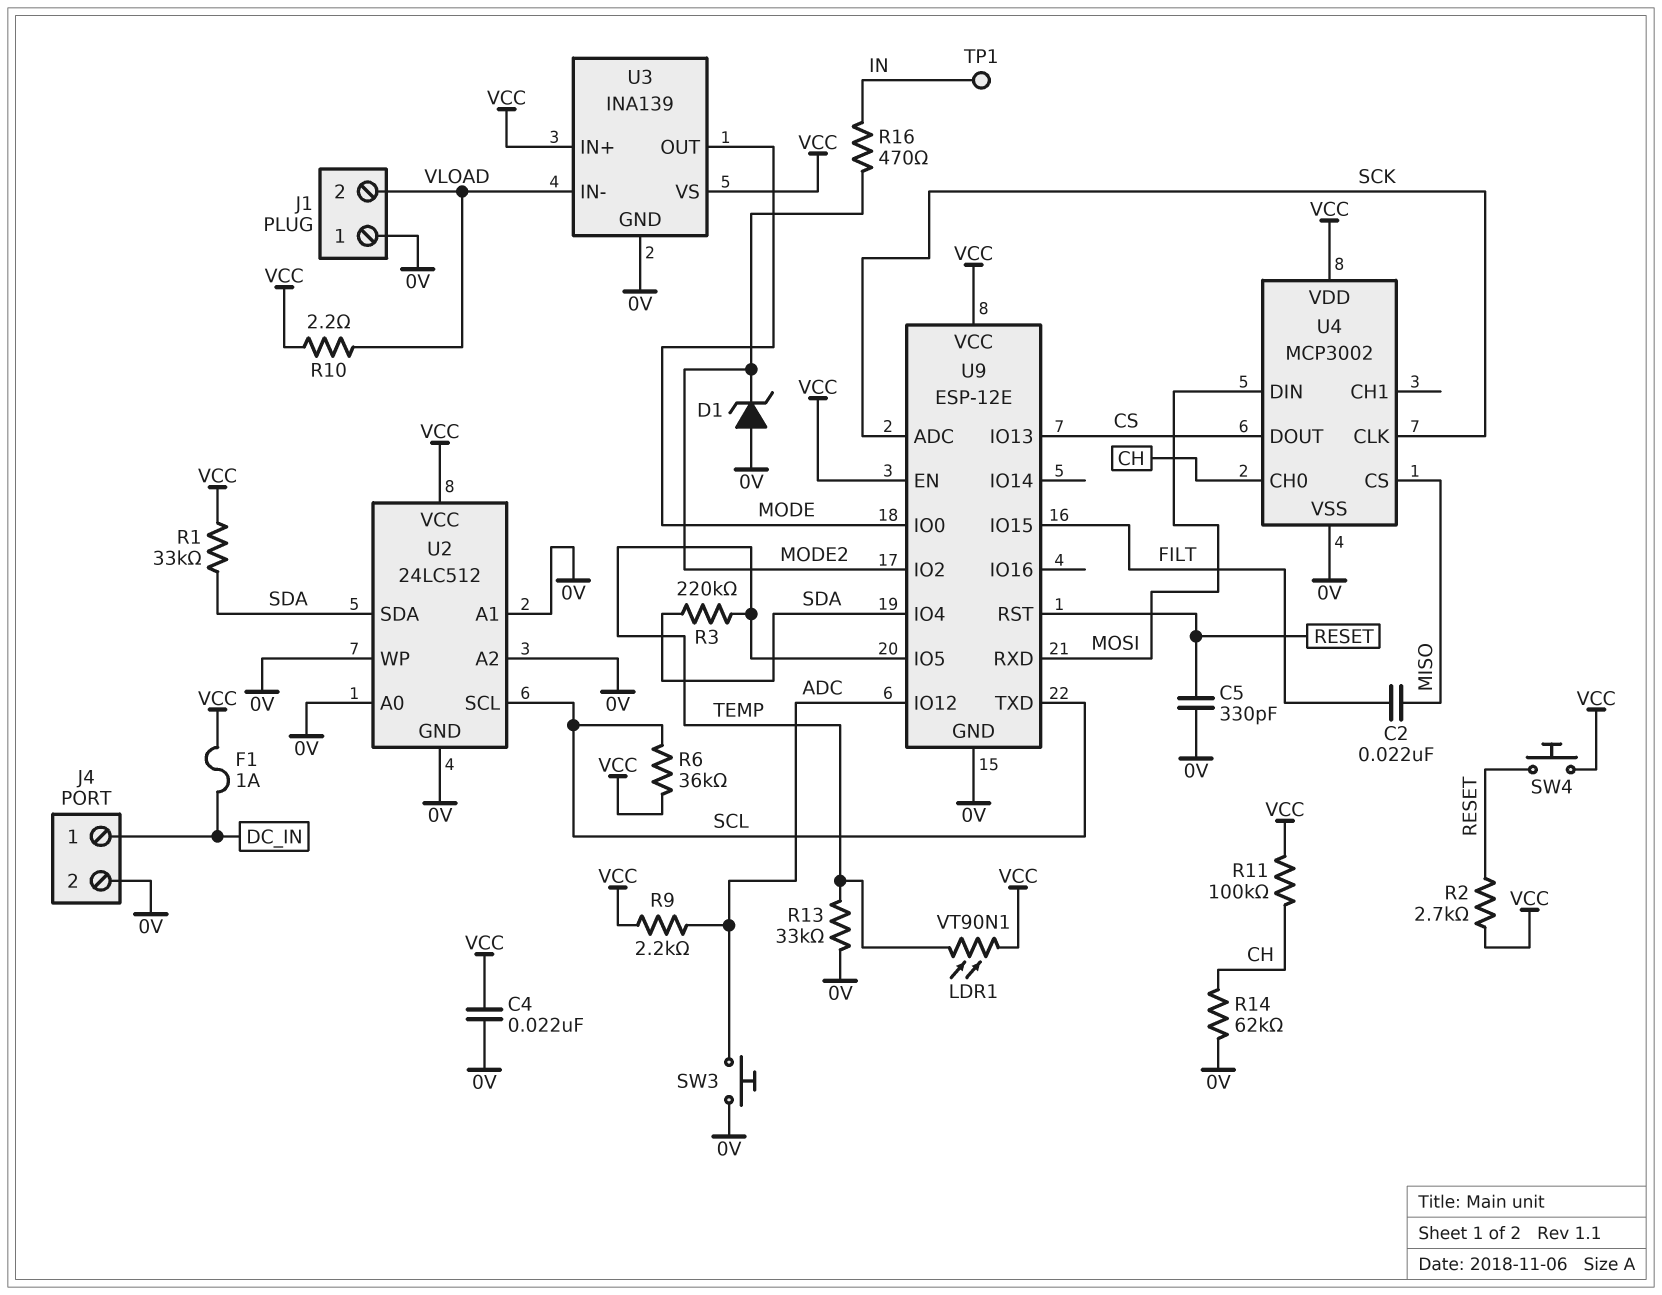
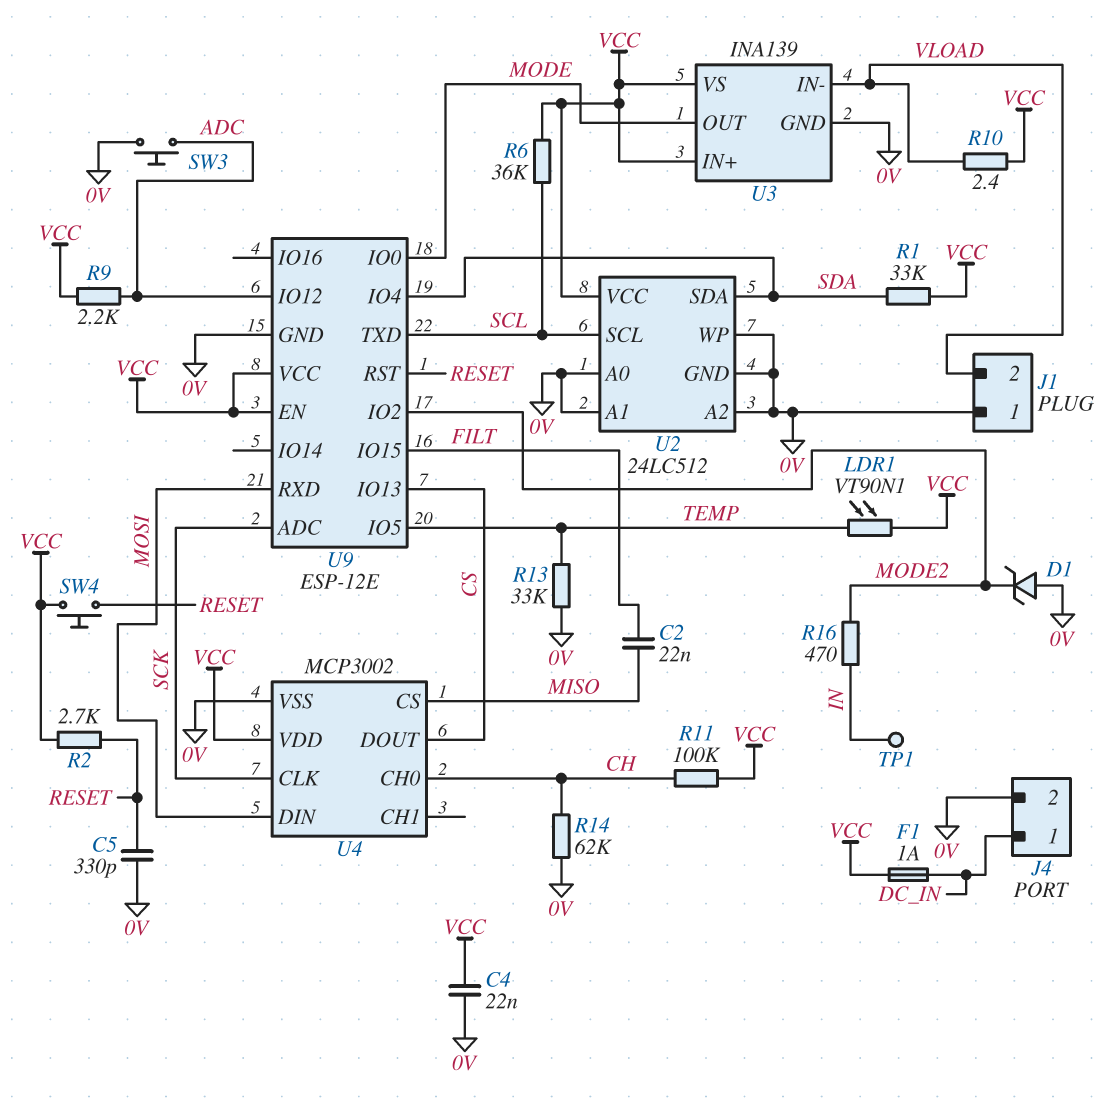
R3: 220k (SDA, TEMP) -> none
R10: 2.2 (VCC, VLOAD) -> 2.4 (VCC, VLOAD)

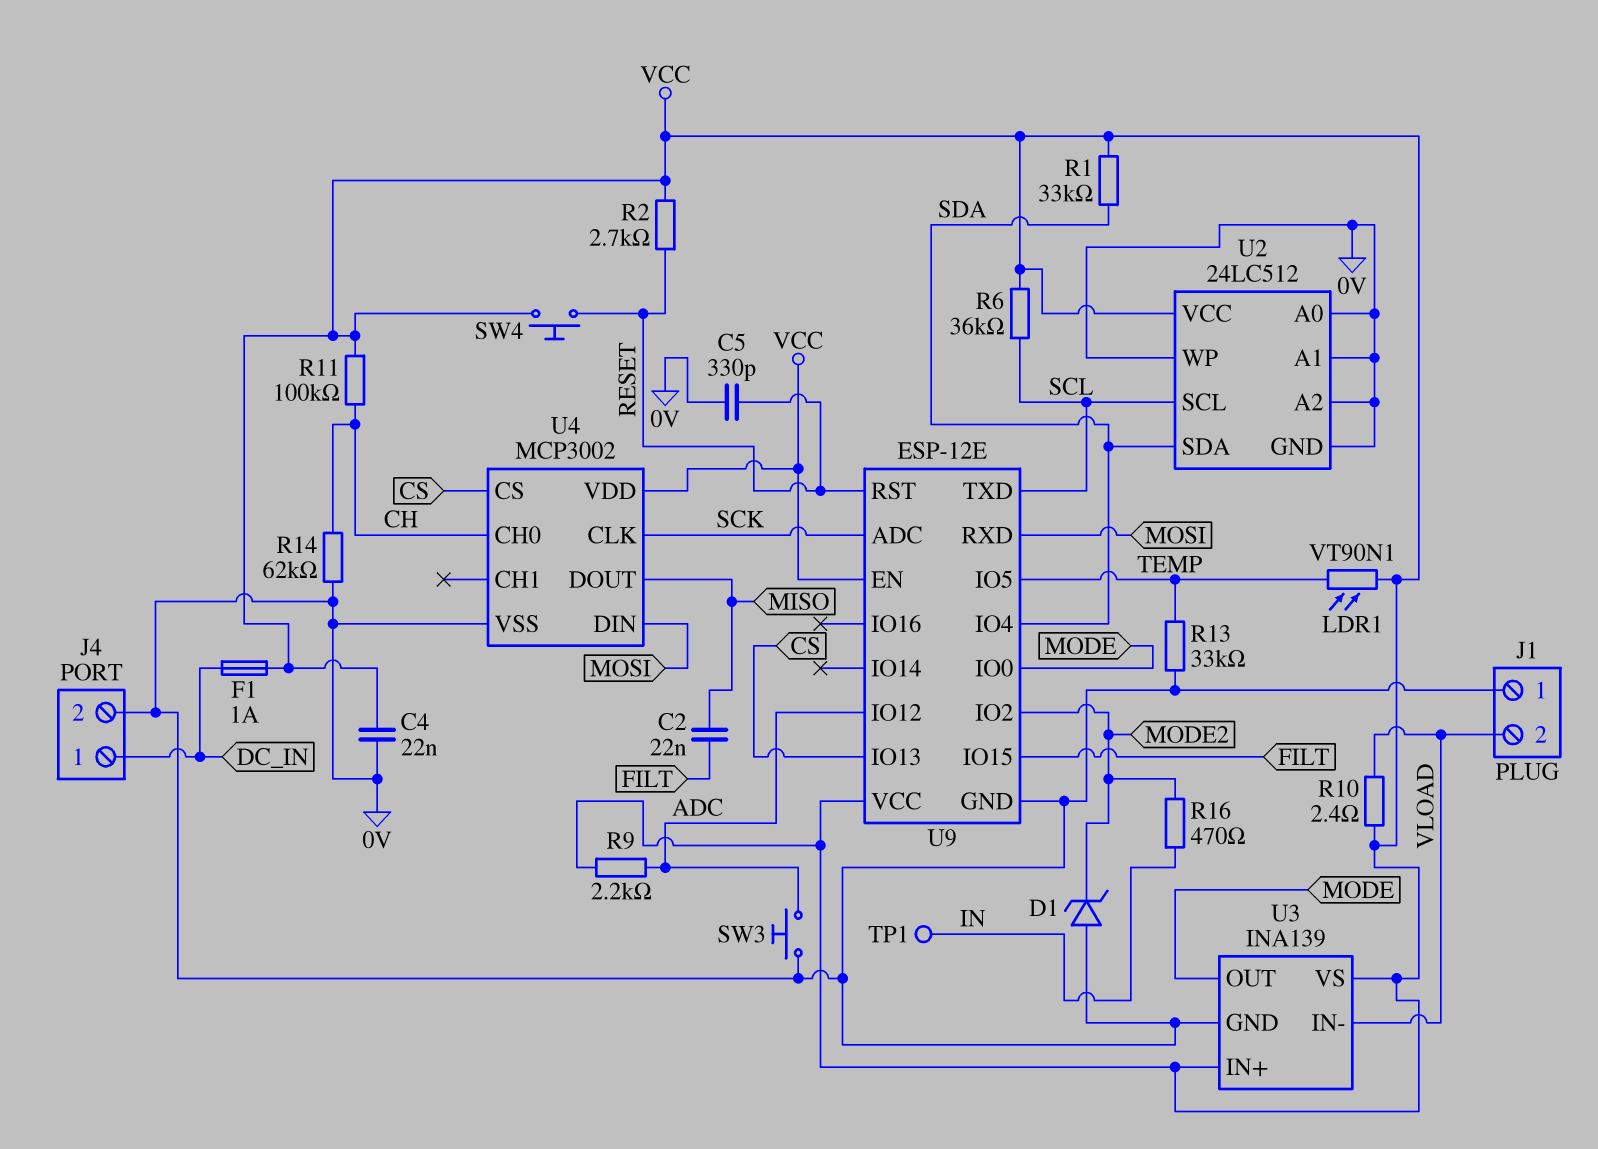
U4 pin CS: MISO -> CS
U4 pin DOUT: CS -> MISO

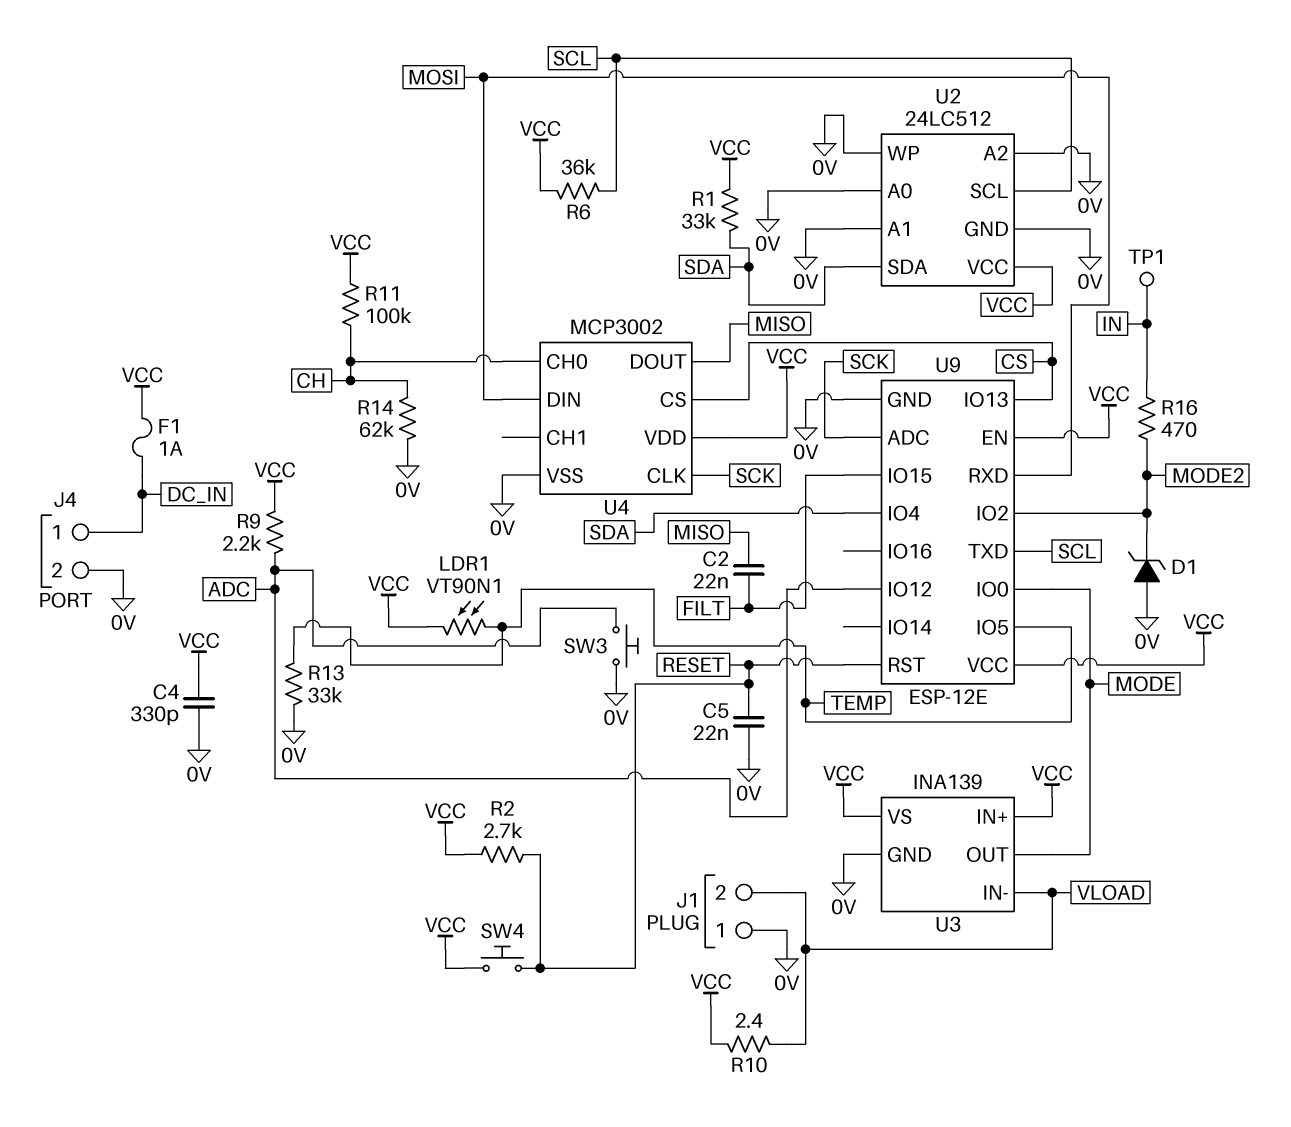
C4: 22nF (0V, VCC) -> 330pF (0V, VCC)
C5: 330pF (0V, RESET) -> 22nF (0V, RESET)

